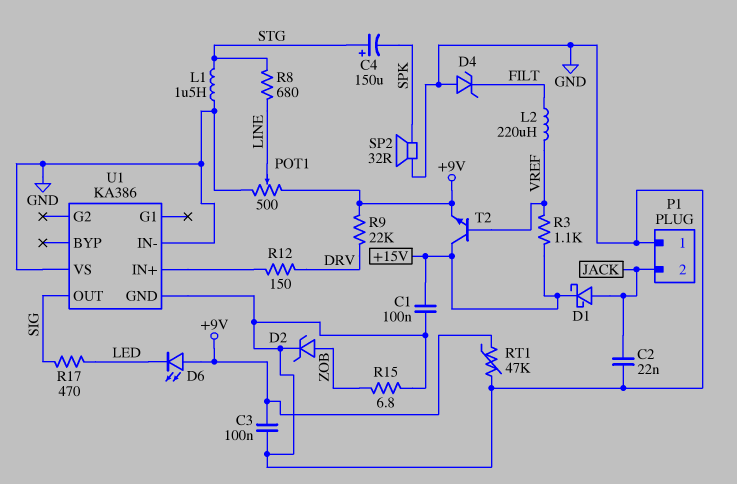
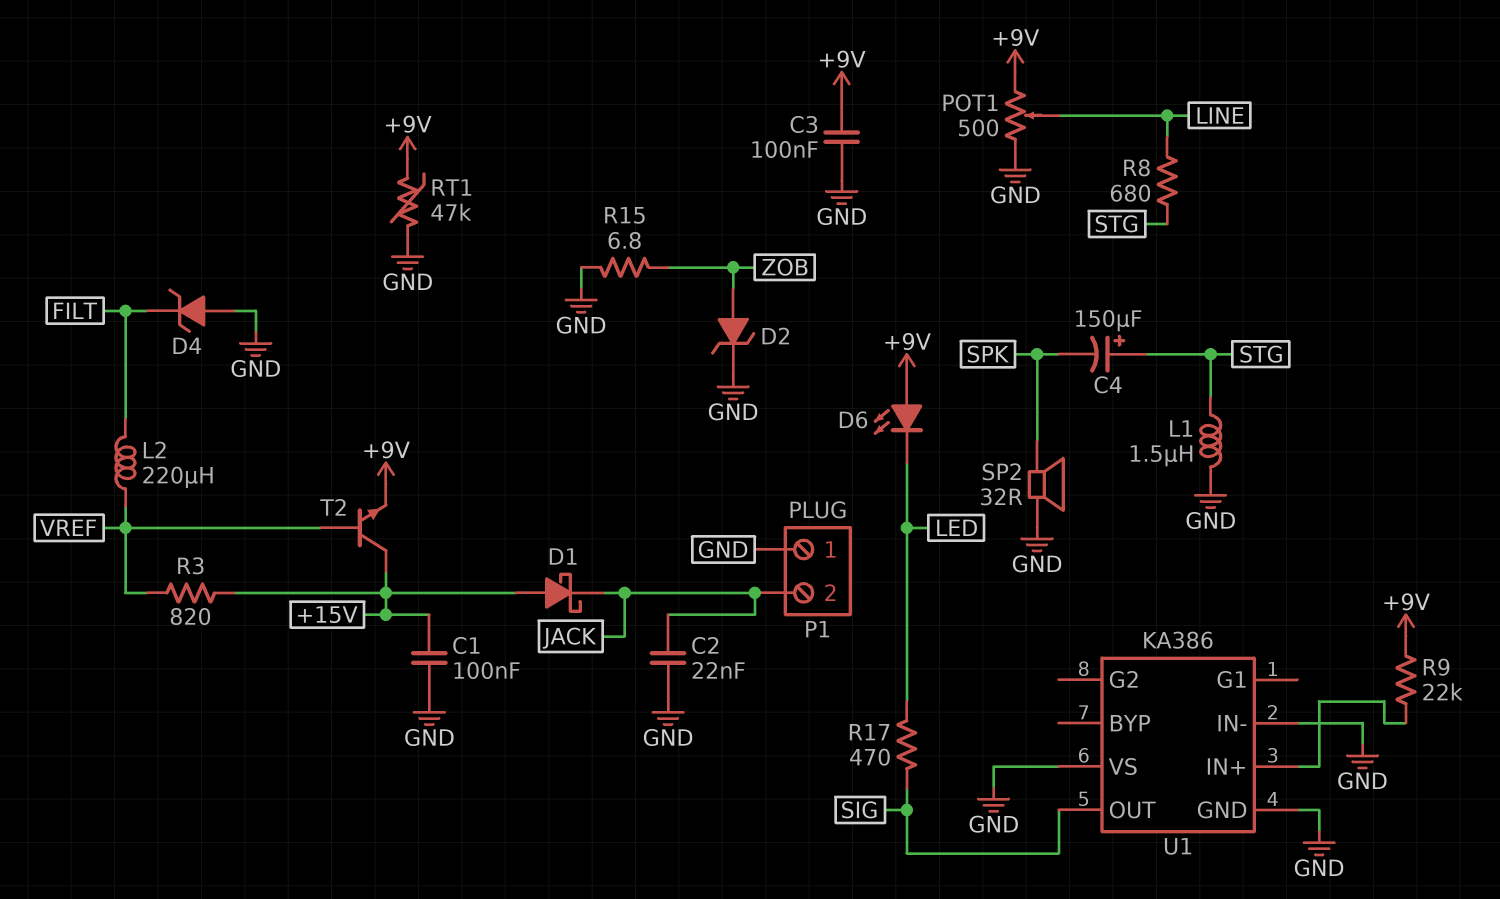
D1: schottky (A JACK, K +15V) -> schottky (A +15V, K JACK)
R3: 1.1k (+15V, VREF) -> 820 (+15V, VREF)
R9: 22k (+9V, DRV) -> 22k (+9V, U1/IN+)
R12: 150 (DRV, U1/IN+) -> none

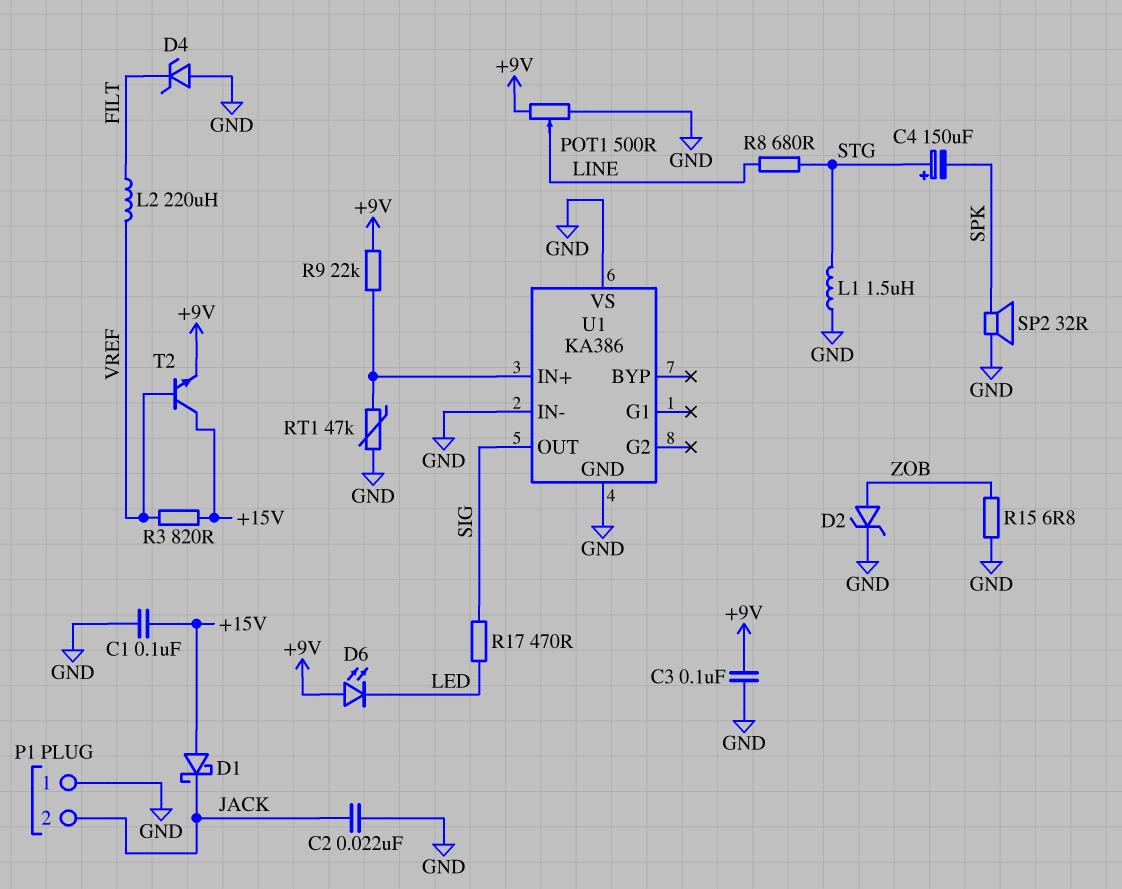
RT1: 47k (+9V, GND) -> 47k (GND, U1/IN+)

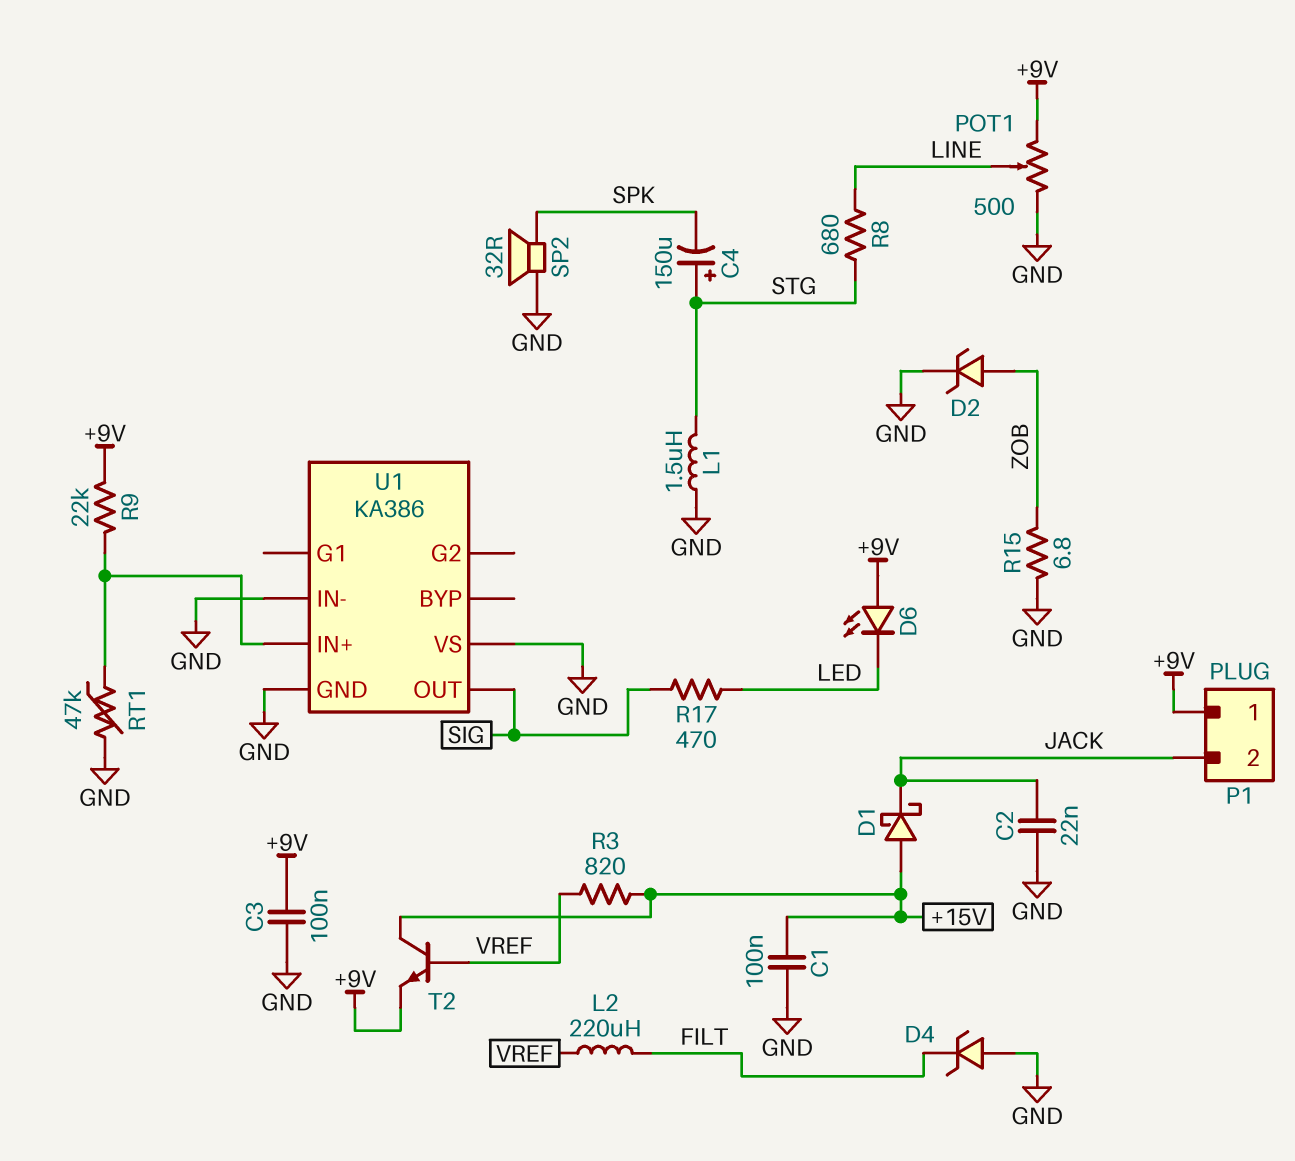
P1 pin 1: GND -> +9V

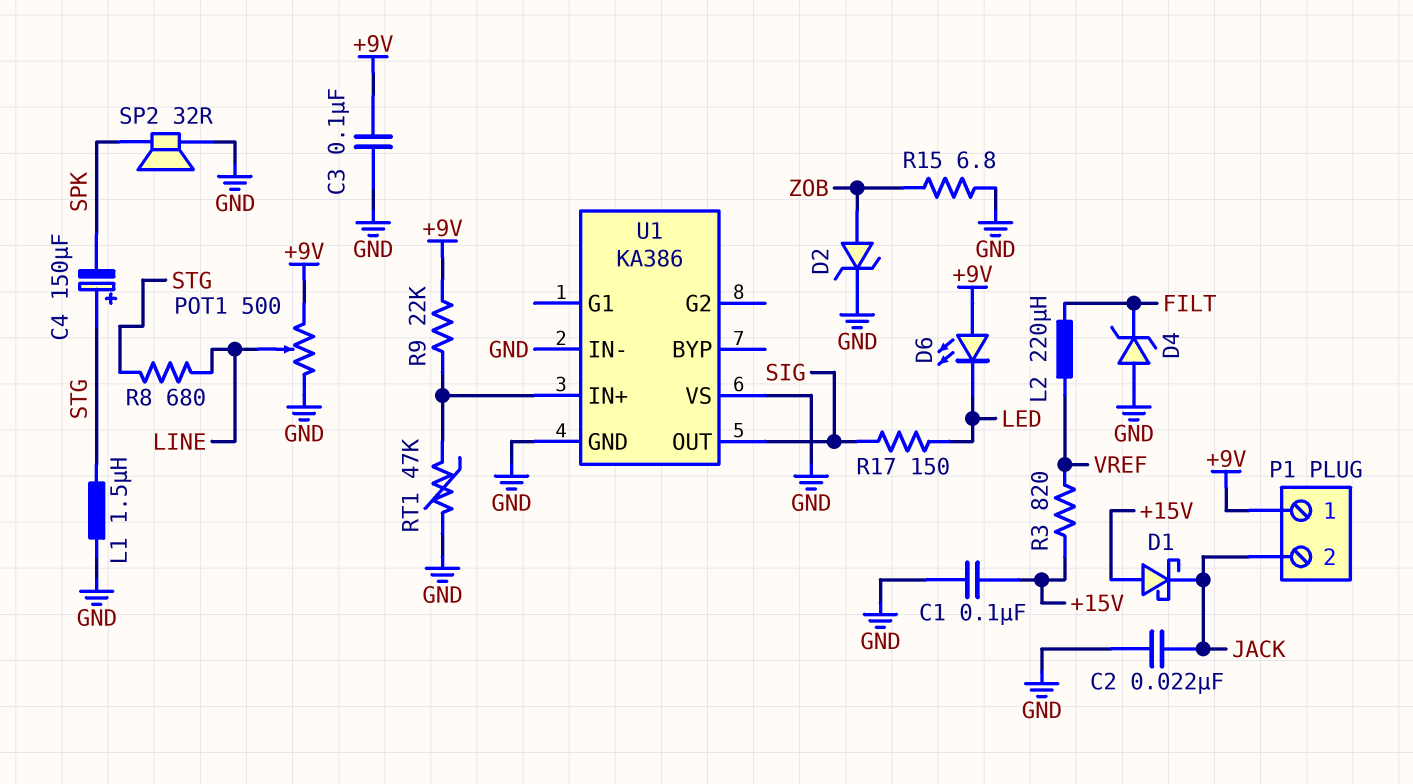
R17: 470 (LED, SIG) -> 150 (LED, SIG)
T2: NPN (B VREF, C +15V, E +9V) -> none

